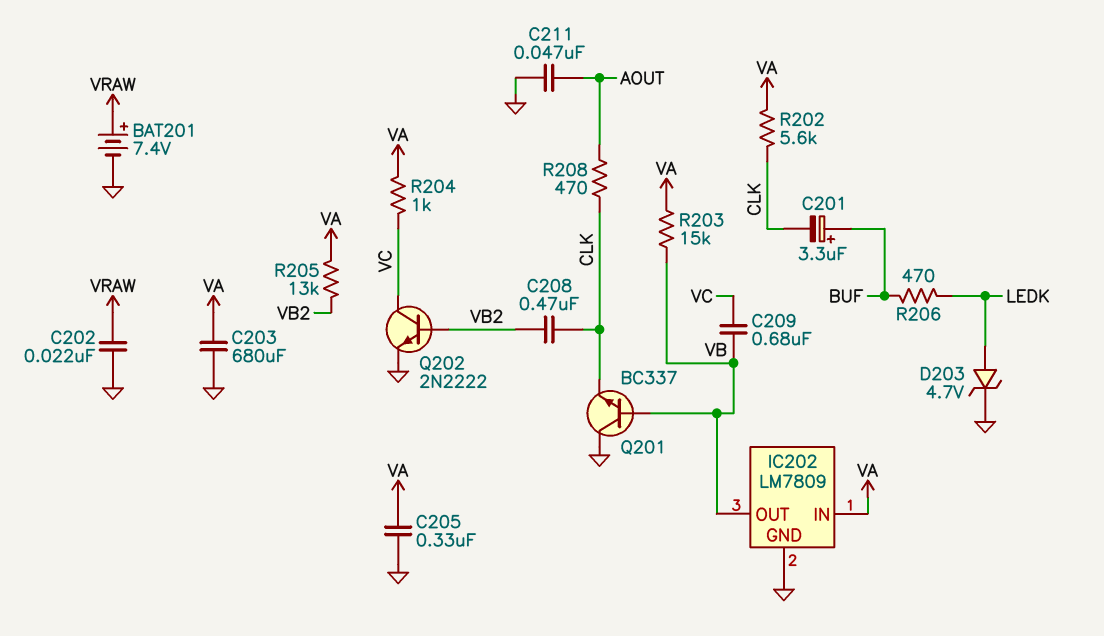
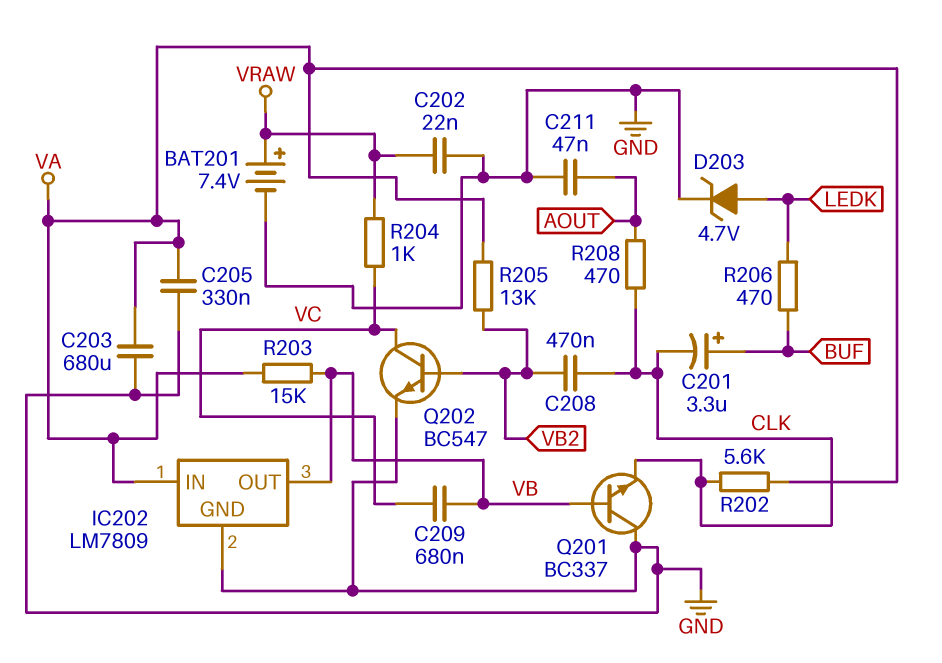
Q202: NPN 2N2222 (B VB2, C VC, E GND) -> NPN BC547 (B VB2, C VC, E GND)
R204: 1k (VA, VC) -> 1k (VC, VRAW)

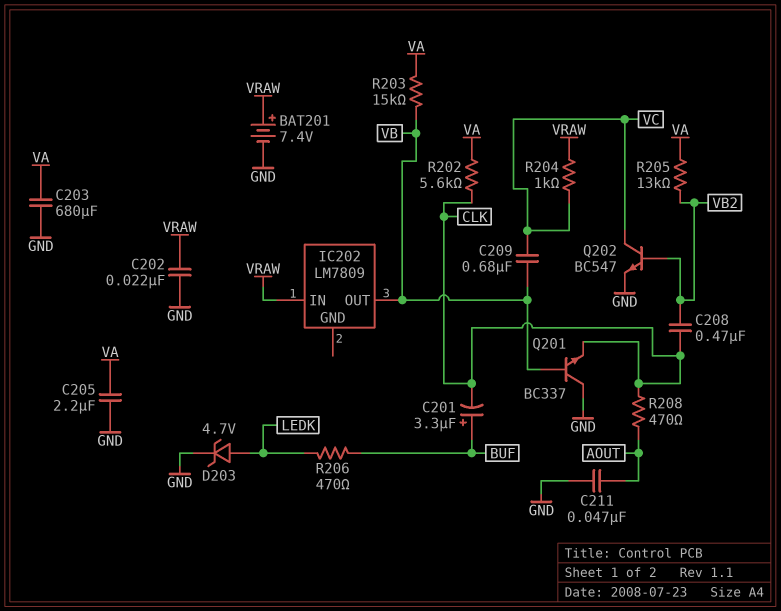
C205: 330nF (GND, VA) -> 2.2uF (GND, VA)
IC202 pin GND: GND -> none
IC202 pin IN: VA -> VRAW

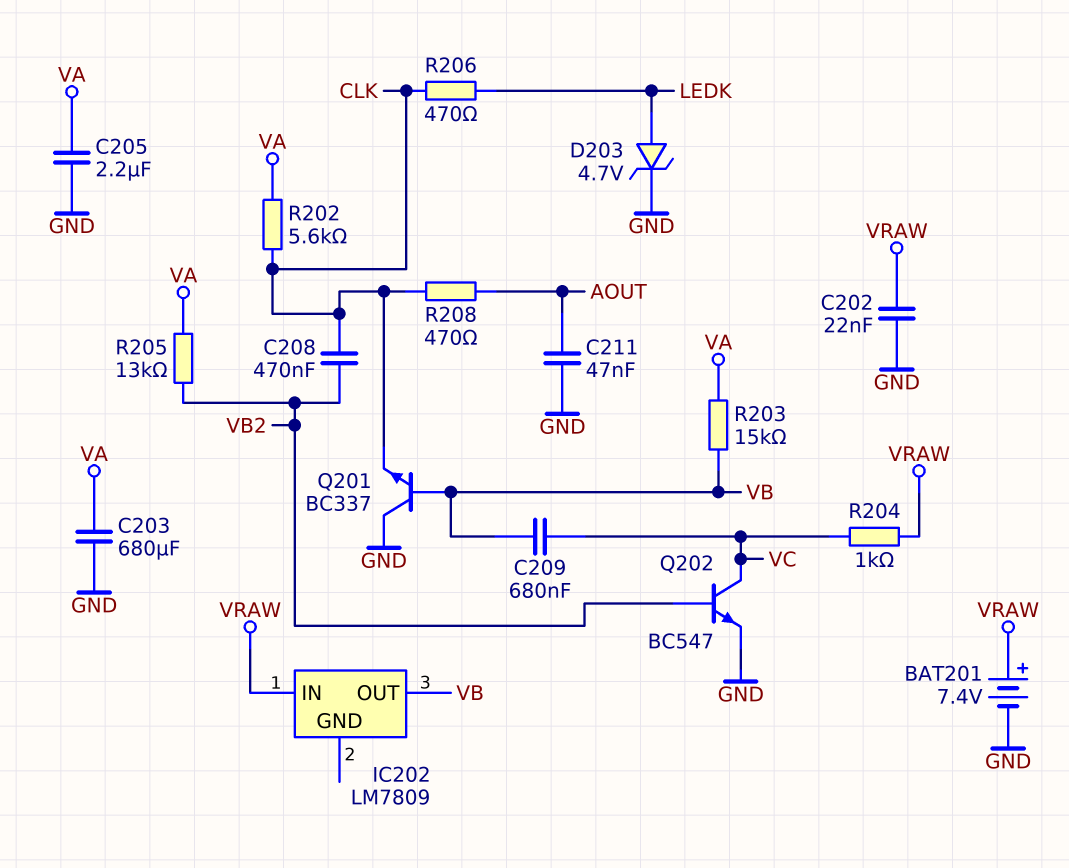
C201: 3.3uF (plus BUF, minus CLK) -> none
R206: 470 (BUF, LEDK) -> 470 (CLK, LEDK)

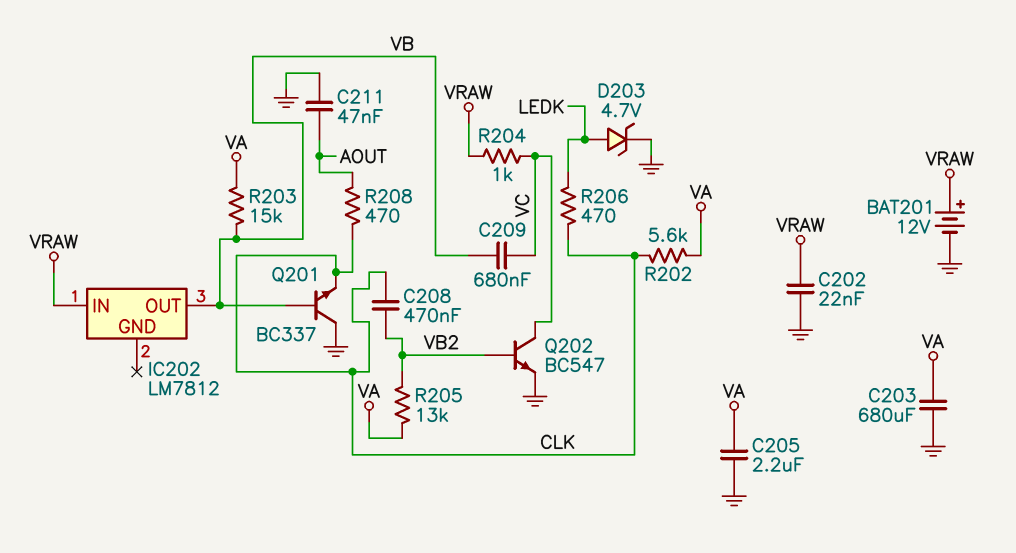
BAT201: 7.4V (plus VRAW, minus GND) -> 12V (plus VRAW, minus GND)
IC202: LM7809 -> LM7812

